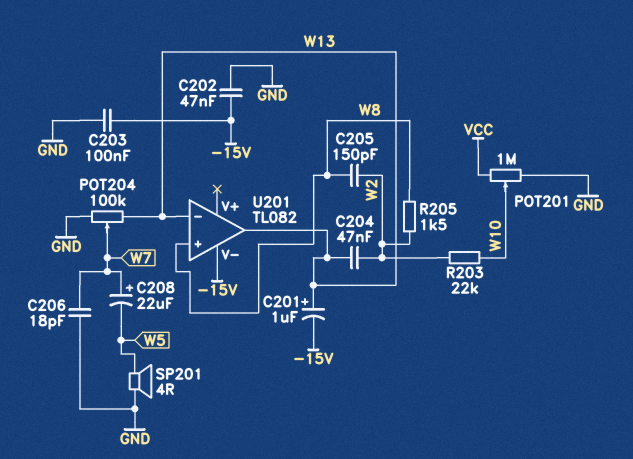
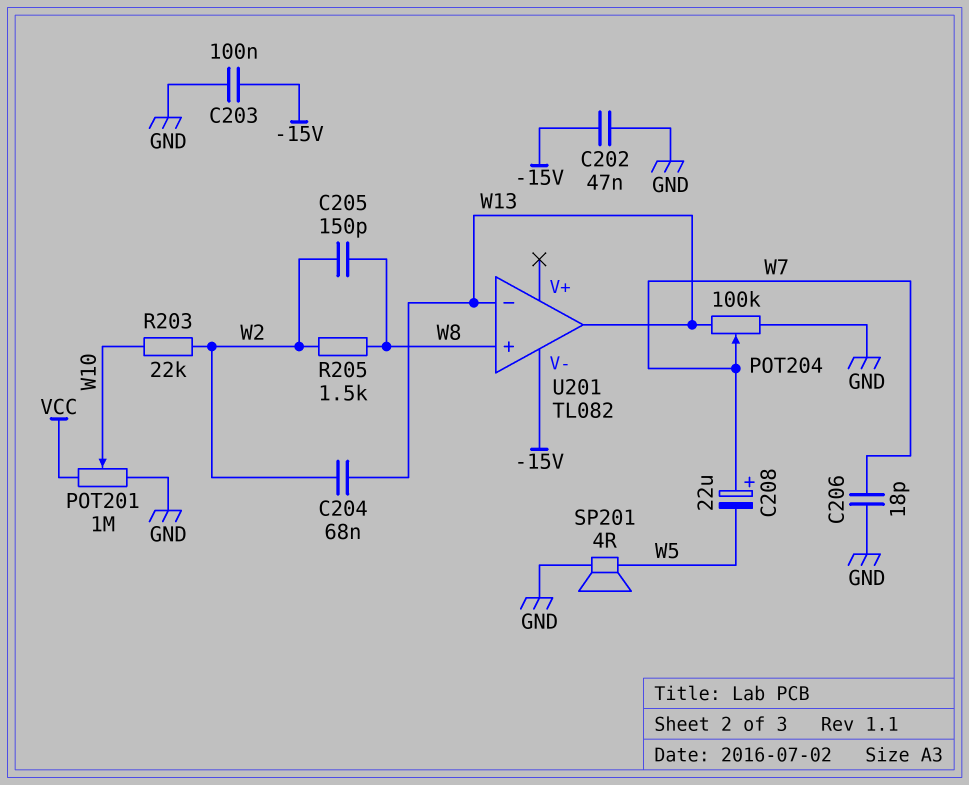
C201: 1uF (plus W13, minus -15V) -> none
C204: 47nF (W2, W13) -> 68nF (W2, W13)

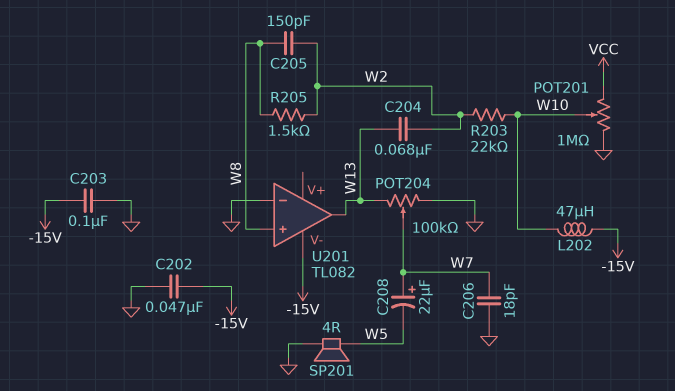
L202: none -> 47uH (-15V, W10)
U201 pin in-: W13 -> GND

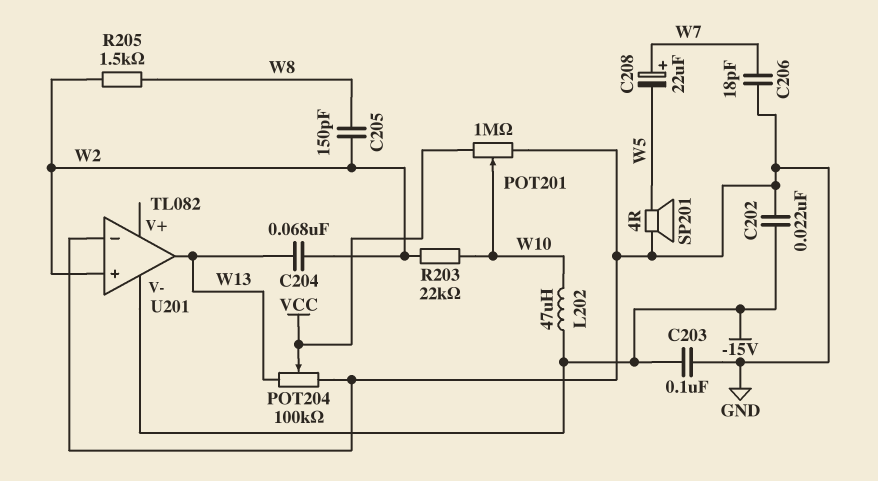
C202: 47nF (-15V, GND) -> 22nF (-15V, GND)
POT204: 100k (GND, W13, wiper W7) -> 100k (GND, W13, wiper VCC)
U201 pin in+: W8 -> W2

